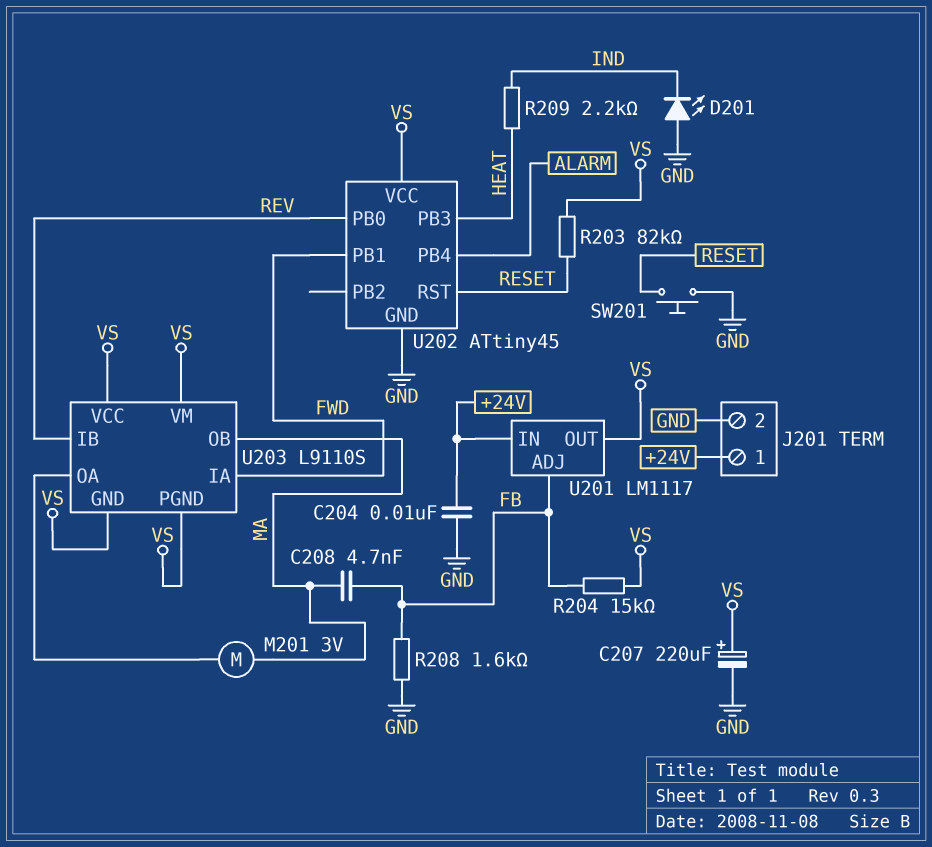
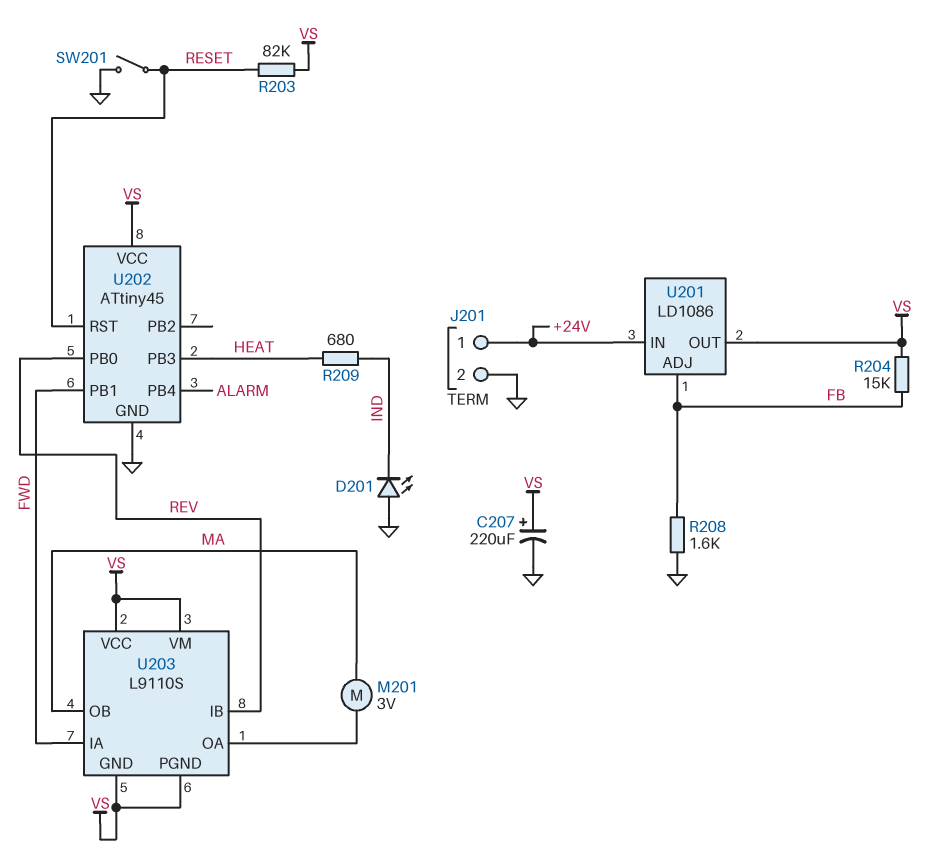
C204: 10nF (+24V, GND) -> none
C208: 4.7nF (FB, MA) -> none
R209: 2.2k (HEAT, IND) -> 680 (HEAT, IND)
SW201: button (GND, RESET) -> switch (GND, RESET)
U201: LM1117 -> LD1086

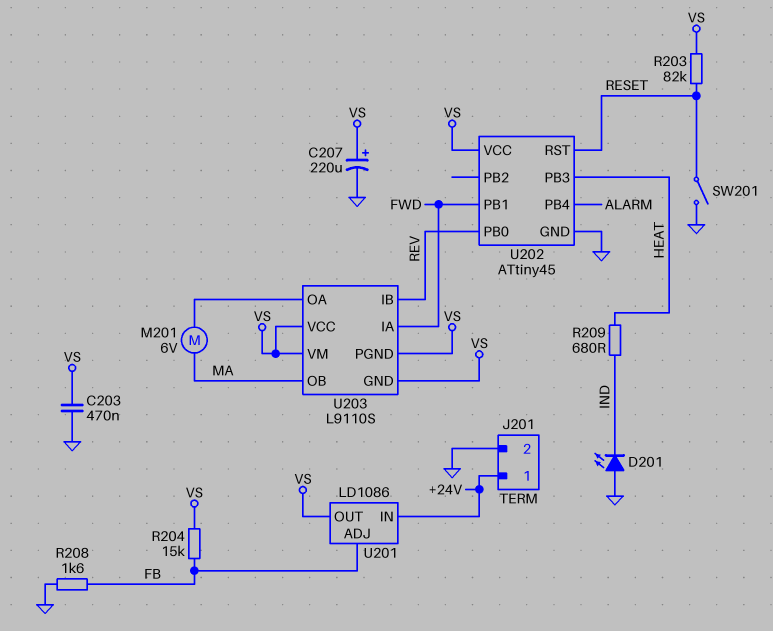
C203: none -> 470nF (GND, VS)
M201: motor 3V (MA, U203/OA) -> motor 6V (MA, U203/OA)

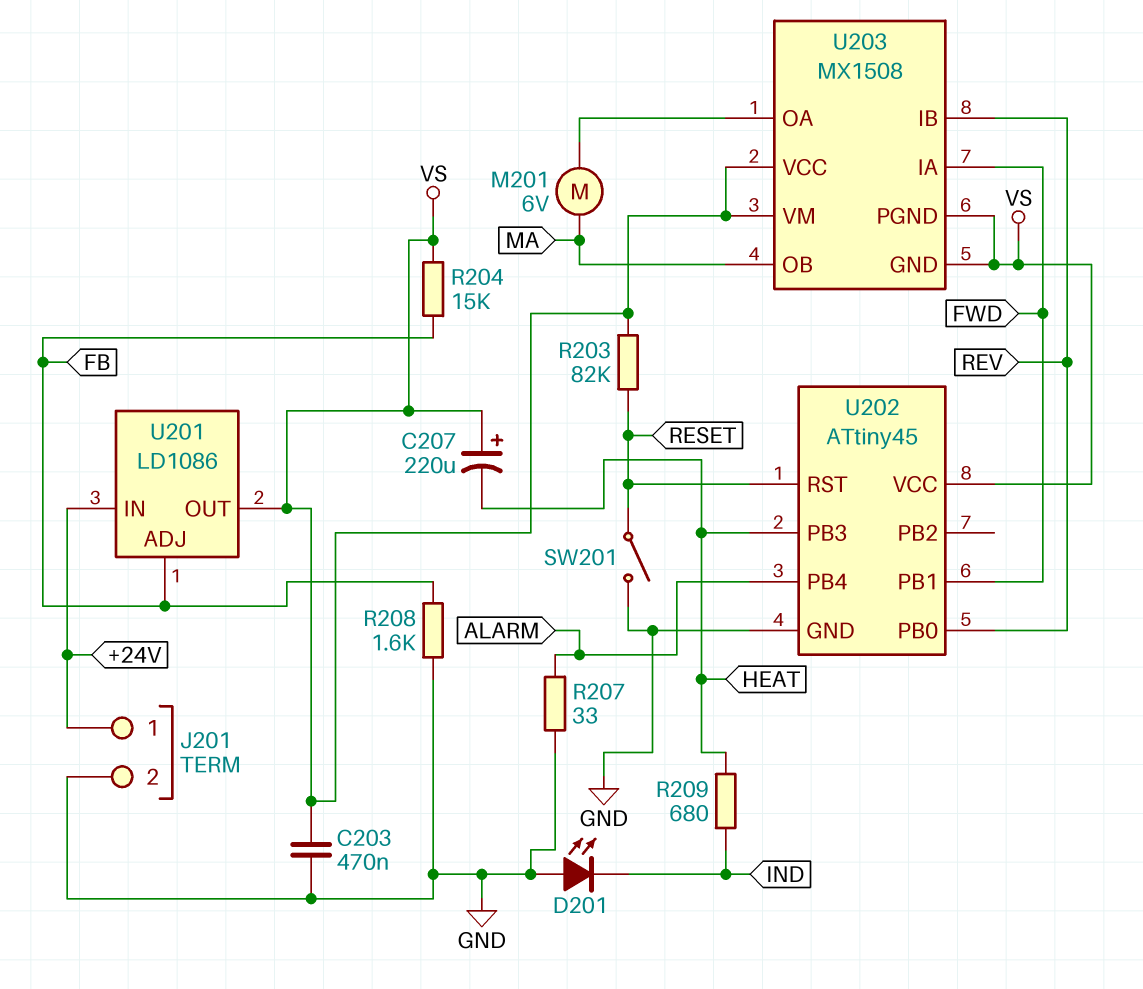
C207: 220uF (plus VS, minus GND) -> 220uF (plus VS, minus HEAT)
R207: none -> 33 (ALARM, GND)
U203: L9110S -> MX1508

